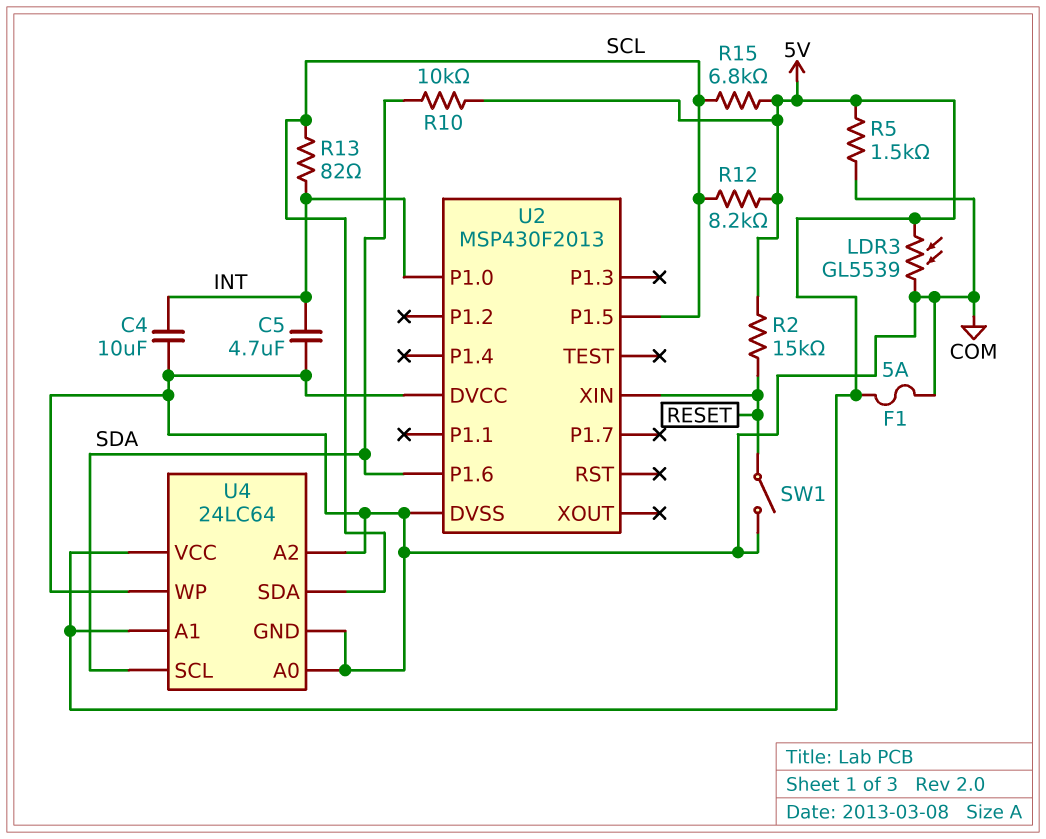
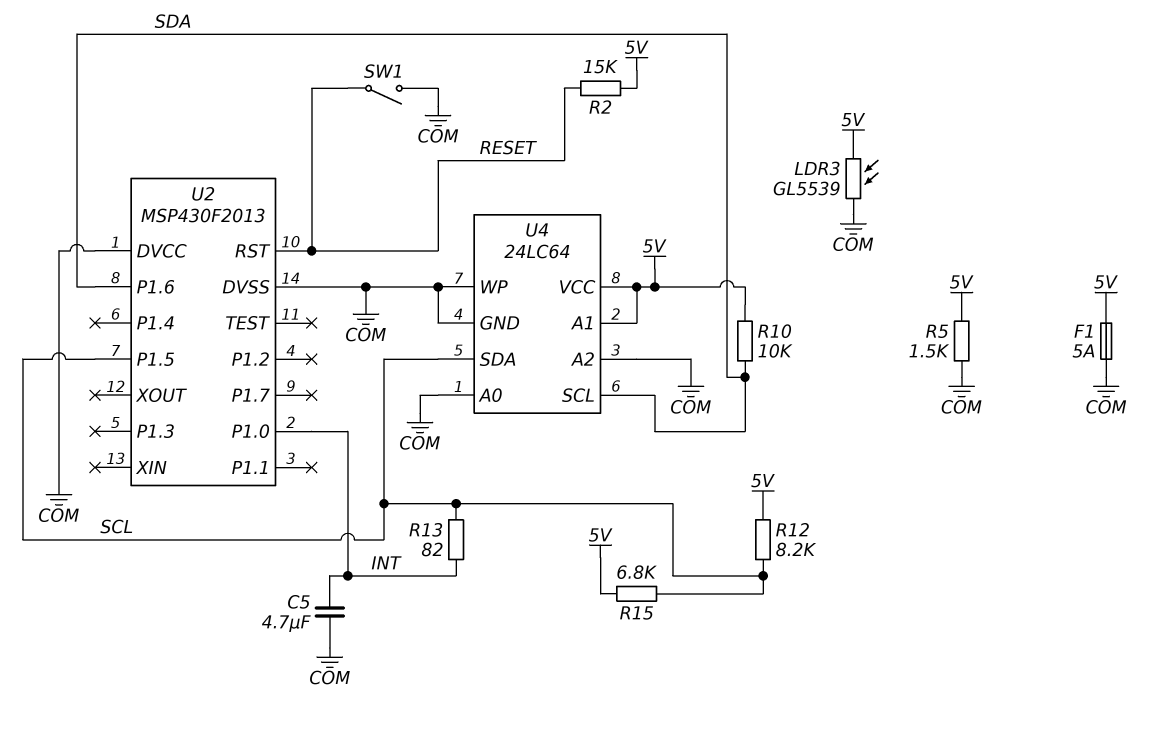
C4: 10uF (COM, INT) -> none
U2 pin RST: none -> RESET
U2 pin XIN: RESET -> none

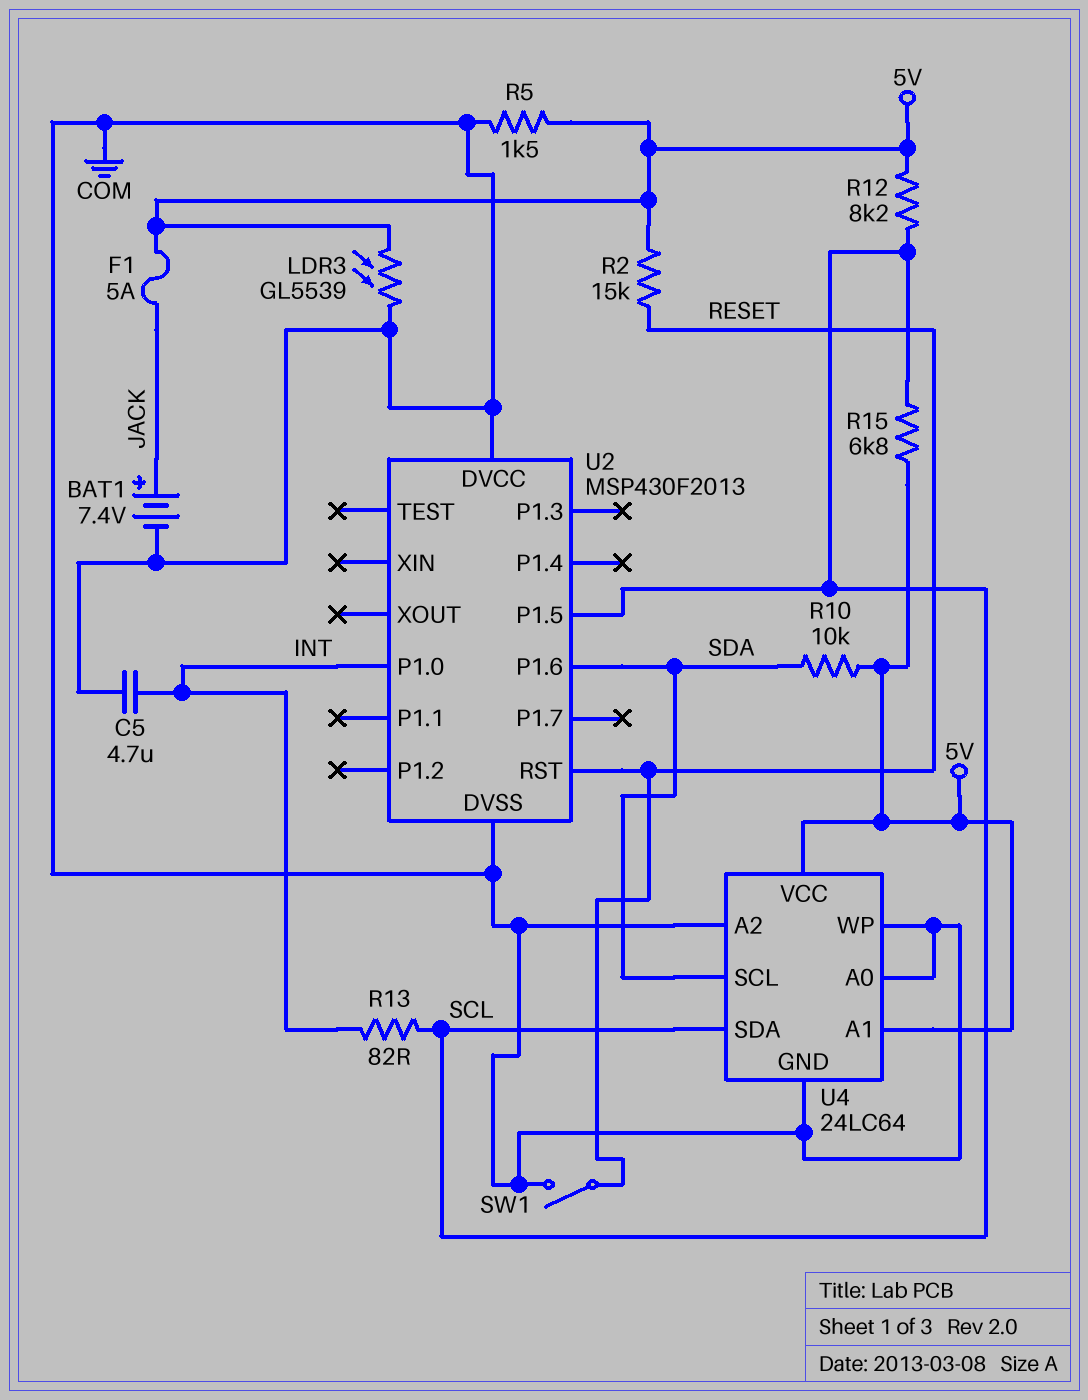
BAT1: none -> 7.4V (plus JACK, minus COM)
F1: 5A (5V, COM) -> 5A (5V, JACK)

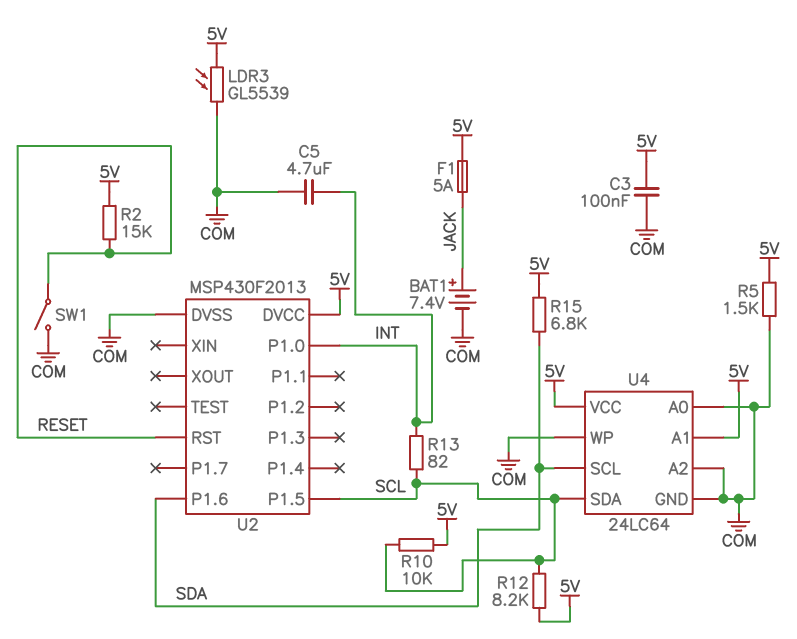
C3: none -> 100nF (5V, COM)
R10: 10k (5V, SDA) -> 10k (5V, SCL)
R15: 6.8k (5V, SCL) -> 6.8k (5V, SDA)
U2 pin DVCC: COM -> 5V

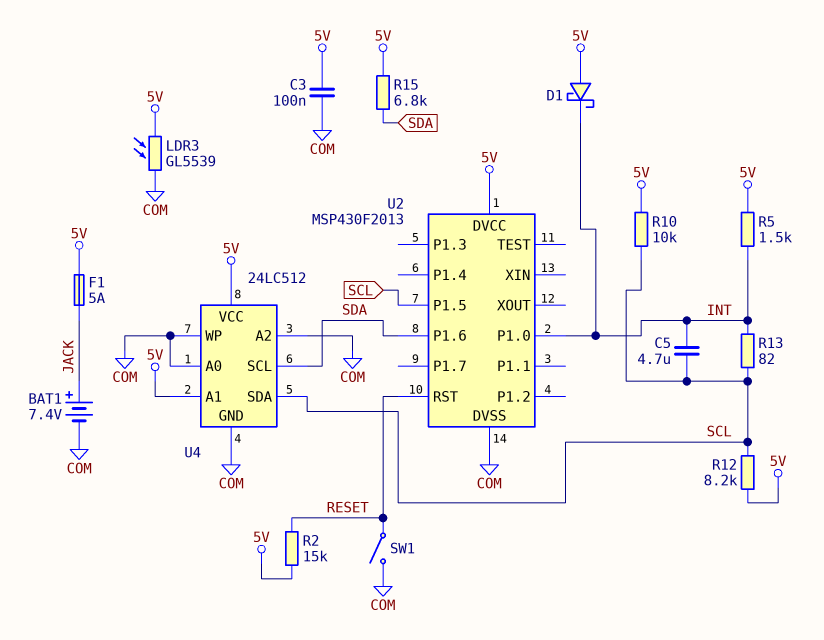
C5: 4.7uF (COM, INT) -> 4.7uF (INT, SCL)
D1: none -> schottky (A 5V, K INT)
R5: 1.5k (5V, COM) -> 1.5k (5V, INT)
U4: 24LC64 -> 24LC512

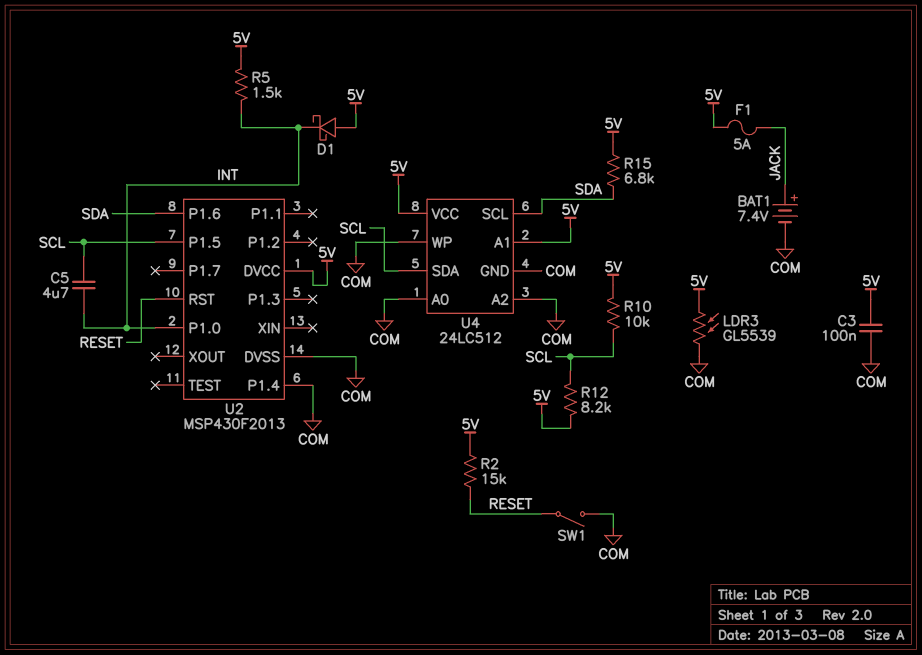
R13: 82 (INT, SCL) -> none
U2 pin P1.4: none -> COM

